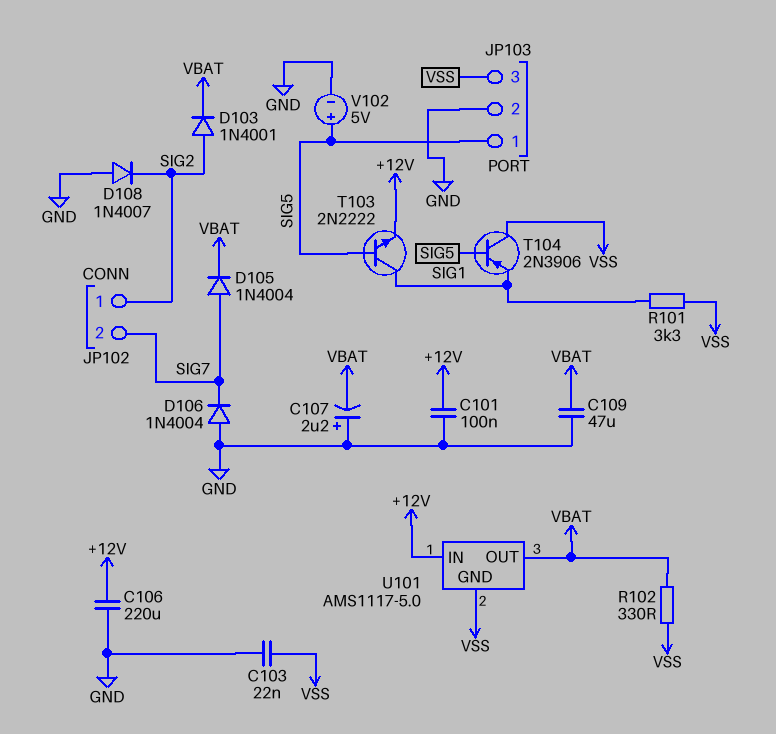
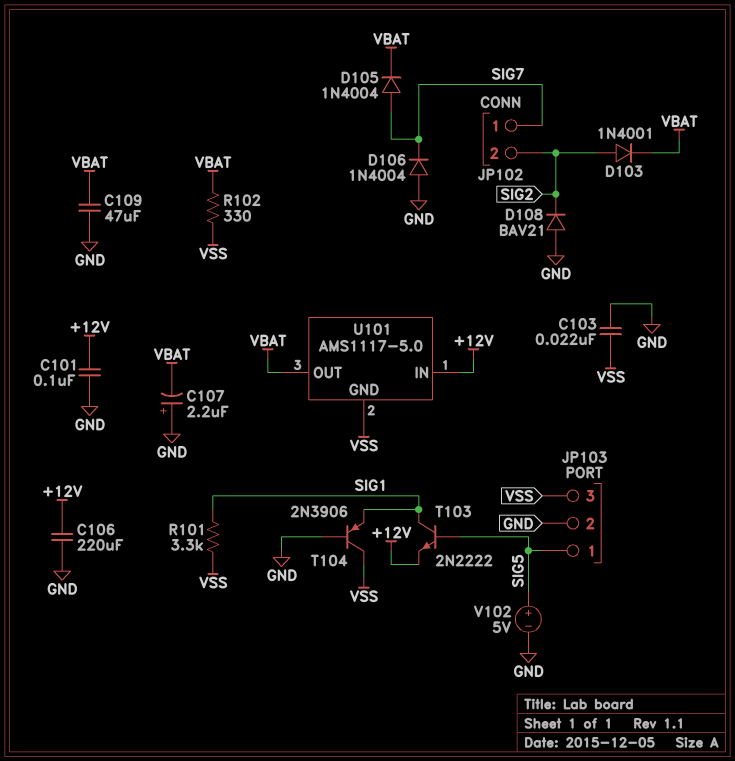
D108: diode 1N4007 (A GND, K SIG2) -> diode BAV21 (A GND, K SIG2)
JP102 pin 1: SIG2 -> SIG7
JP102 pin 2: SIG7 -> SIG2
T104: PNP 2N3906 (B SIG5, C VSS, E SIG1) -> PNP 2N3906 (B GND, C VSS, E SIG1)

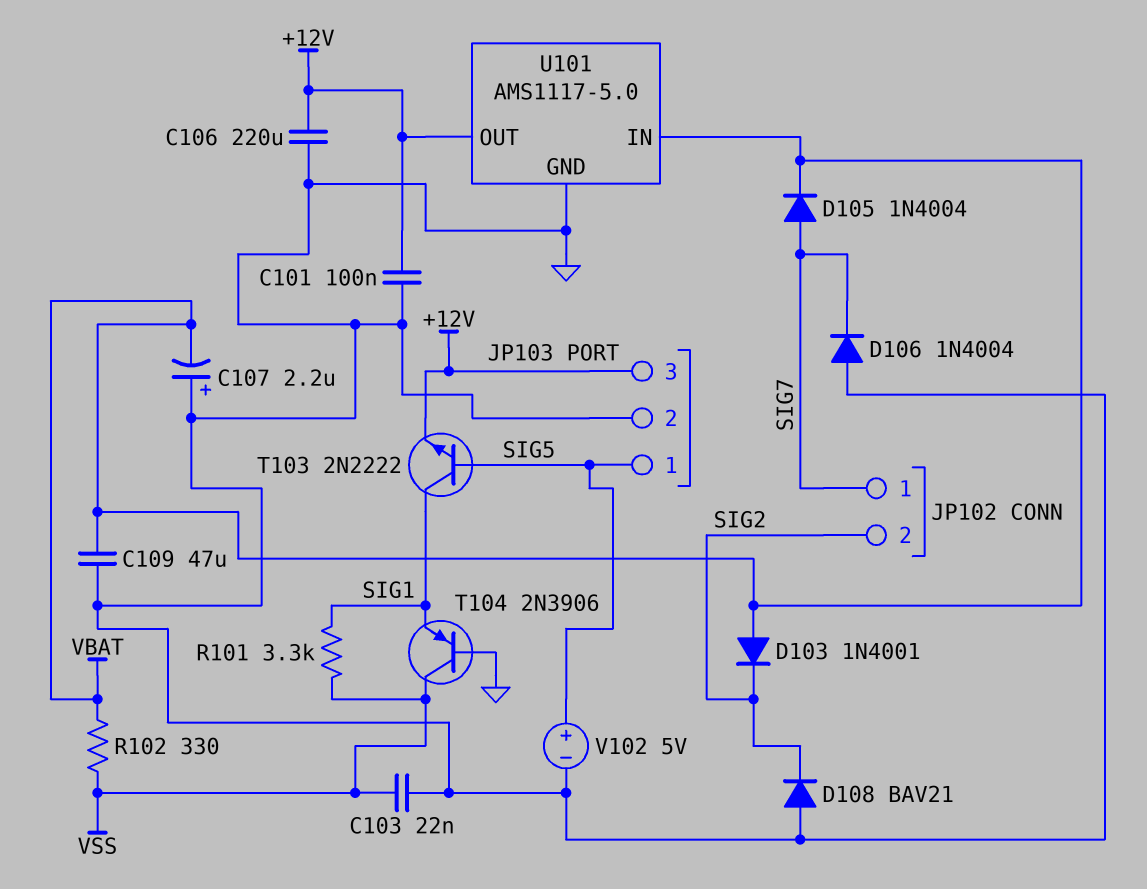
D103: diode 1N4001 (A SIG2, K VBAT) -> diode 1N4001 (A VBAT, K SIG2)
JP103 pin 3: VSS -> +12V
U101 pin GND: VSS -> GND
U101 pin IN: +12V -> VBAT
U101 pin OUT: VBAT -> +12V

